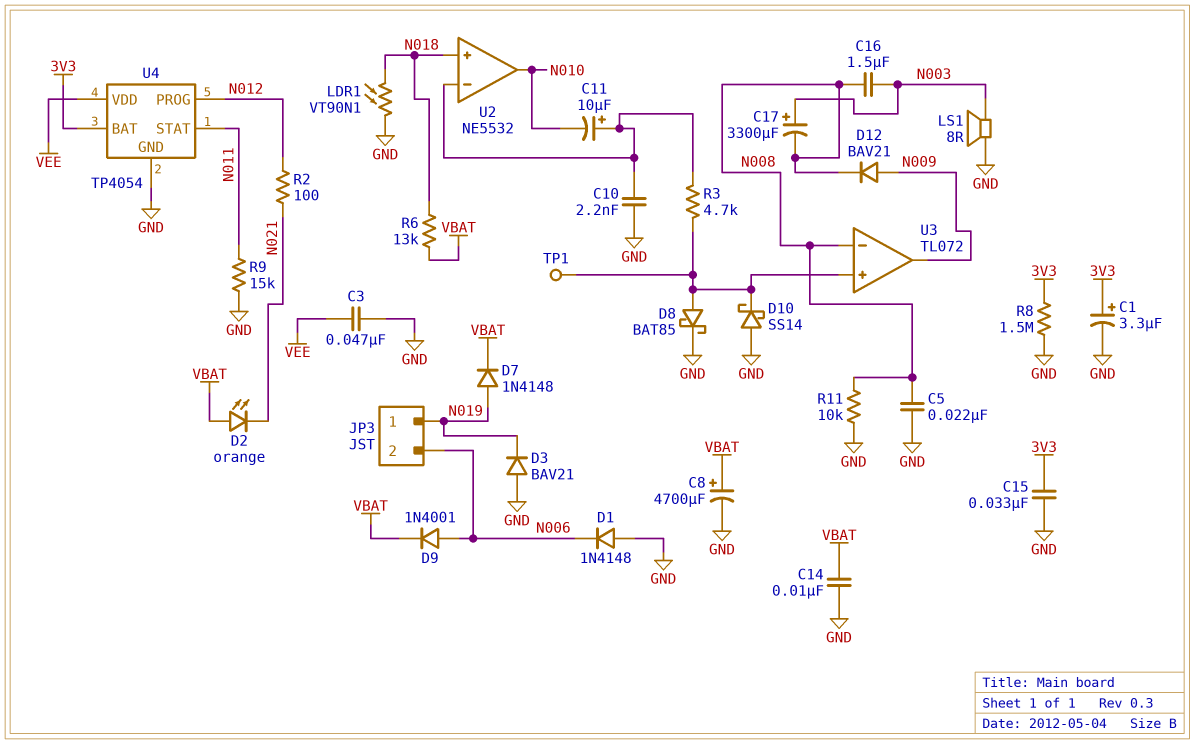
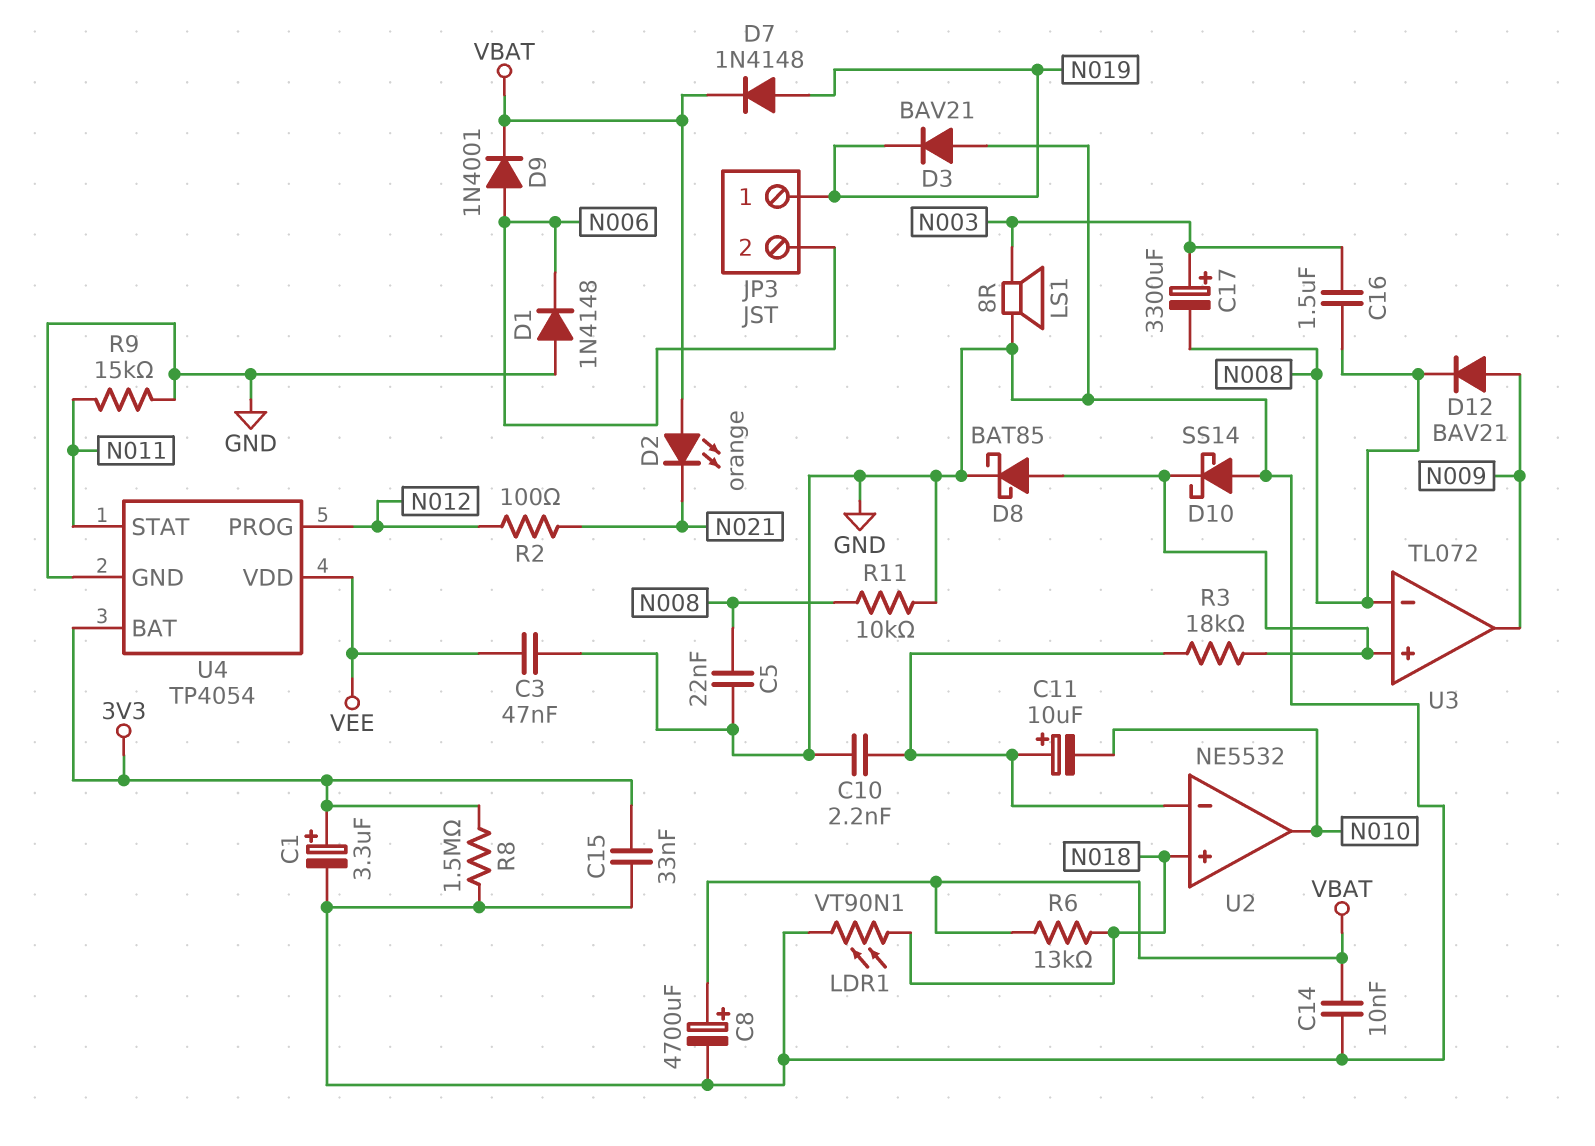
R3: 4.7k (U2/in-, U3/in+) -> 18k (U2/in-, U3/in+)
TP1: test point (U3/in+) -> none

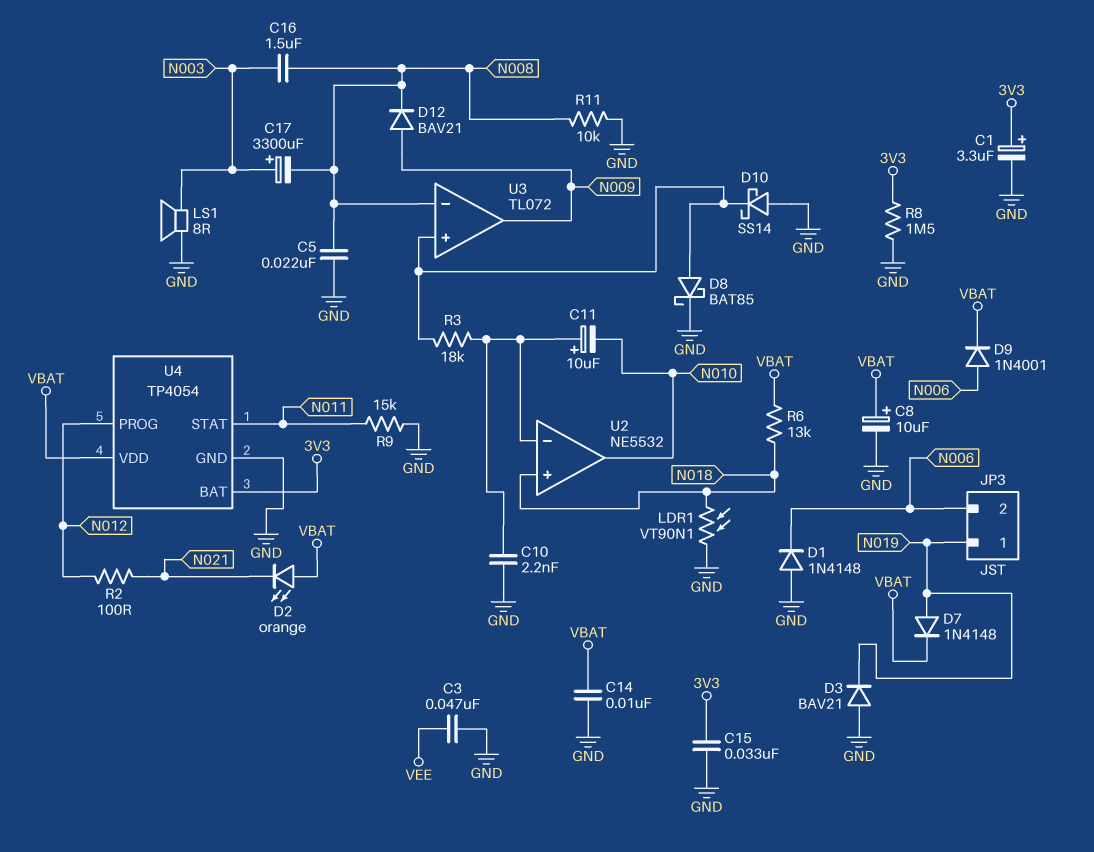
C8: 4700uF (plus VBAT, minus GND) -> 10uF (plus VBAT, minus GND)
U4 pin VDD: VEE -> VBAT

